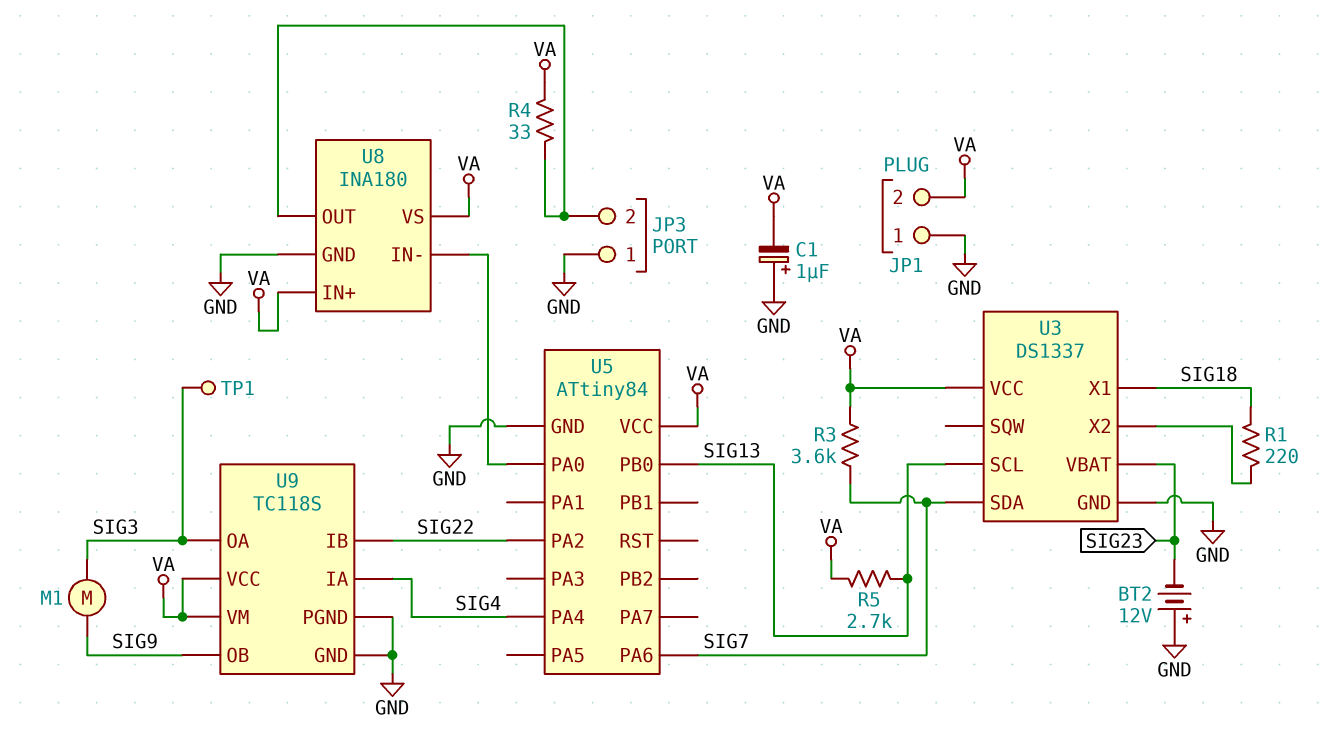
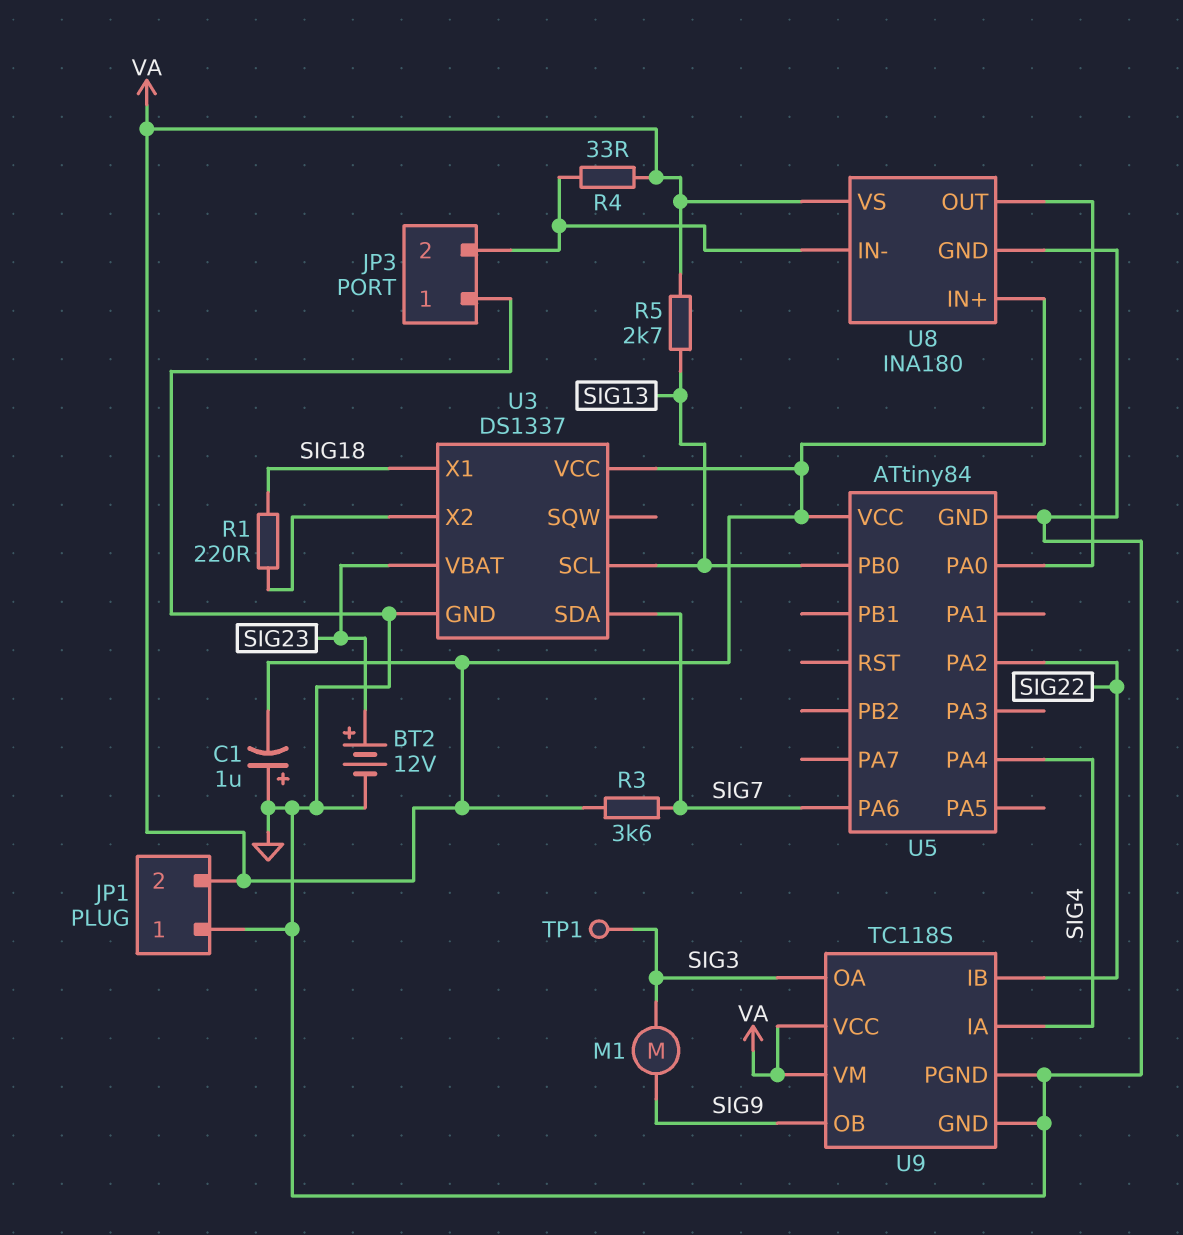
BT2: 12V (plus GND, minus SIG23) -> 12V (plus SIG23, minus GND)
U8 pin IN-: U5/PA0 -> JP3/2
U8 pin OUT: JP3/2 -> U5/PA0

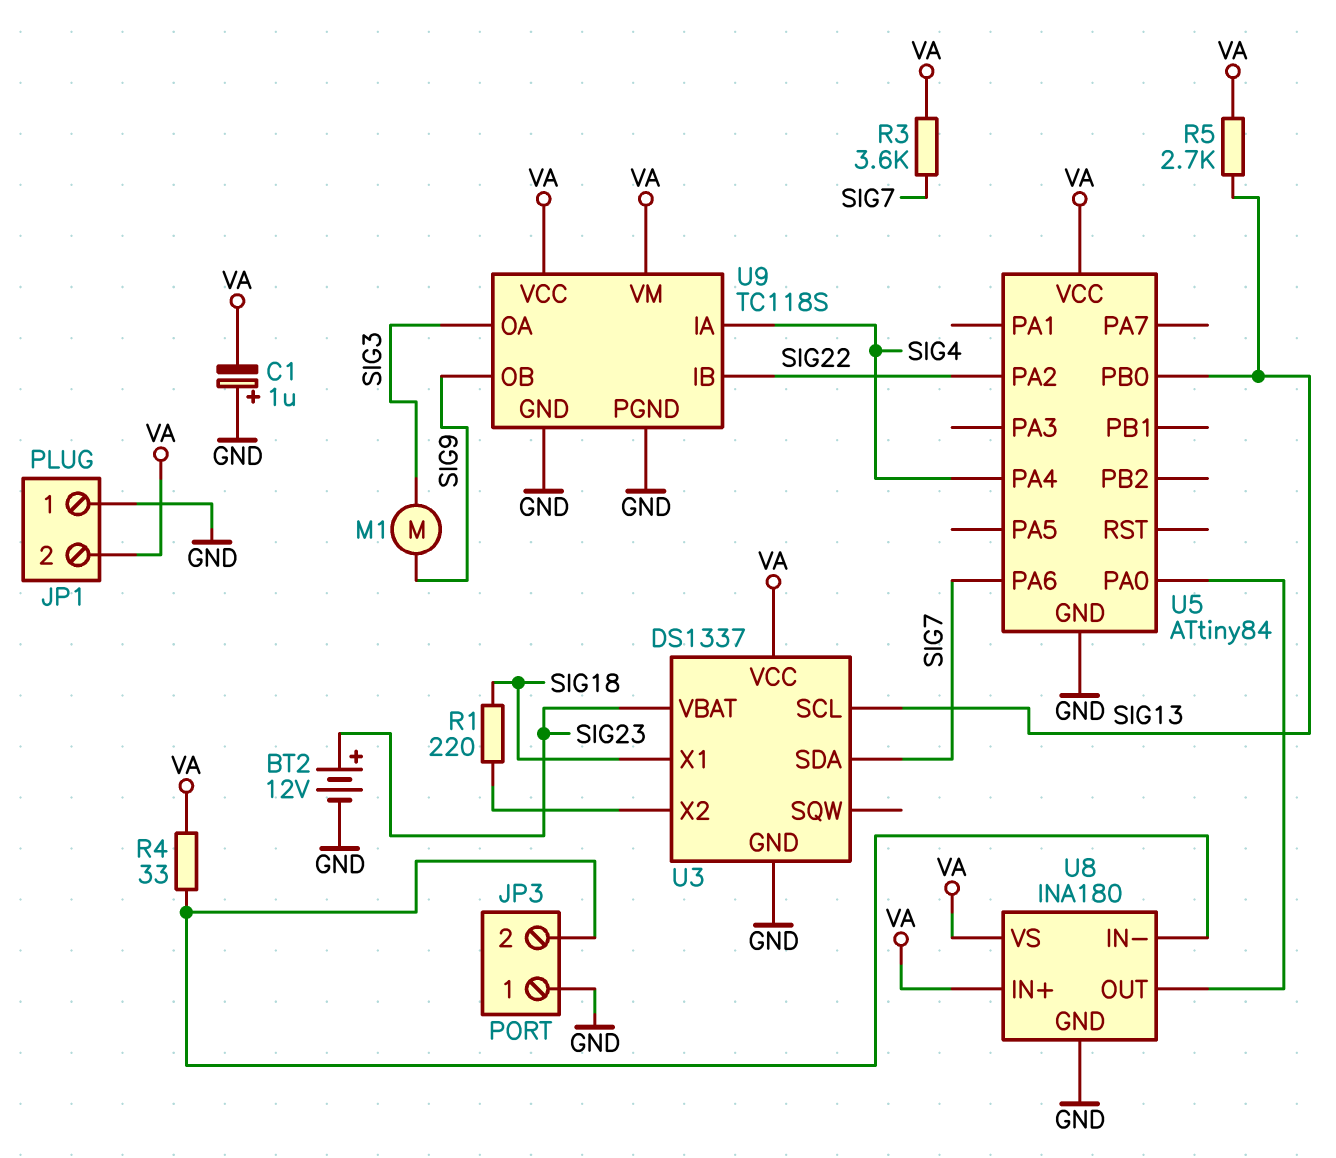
TP1: test point (SIG3) -> none

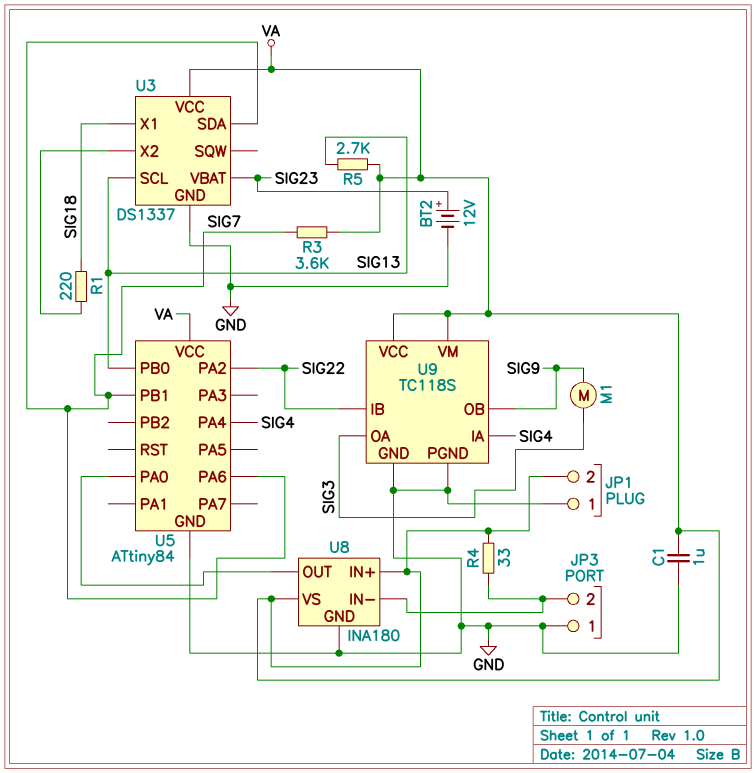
C1: 1uF (plus GND, minus VA) -> 1uF (GND, VA)
U5 pin PB1: none -> SIG7

